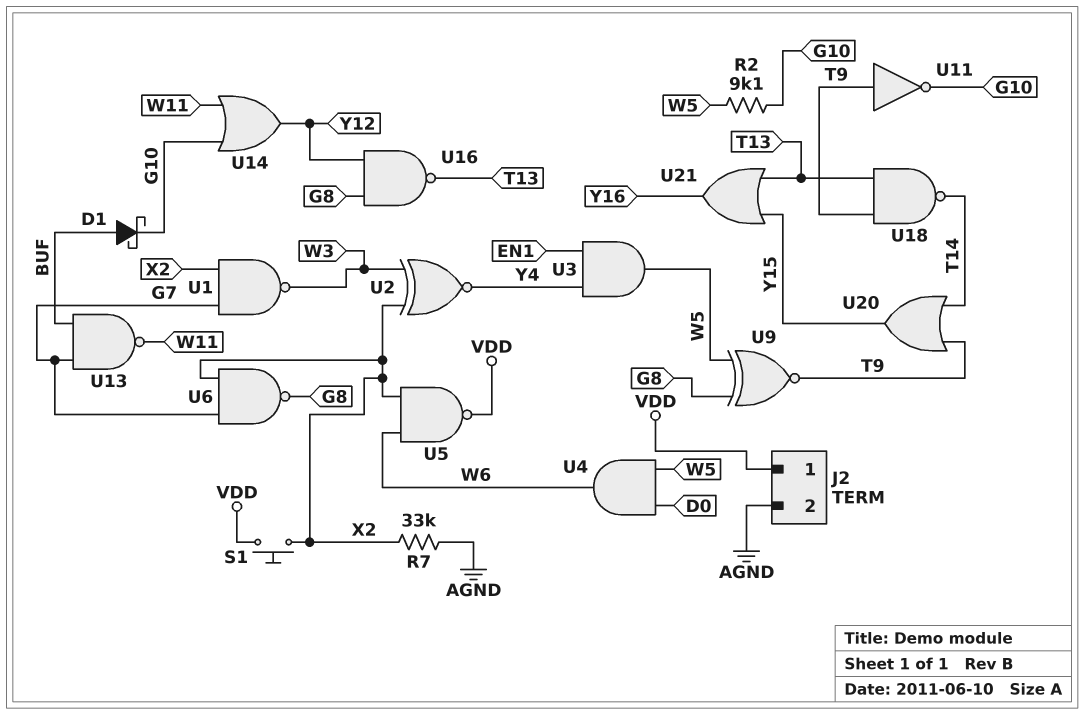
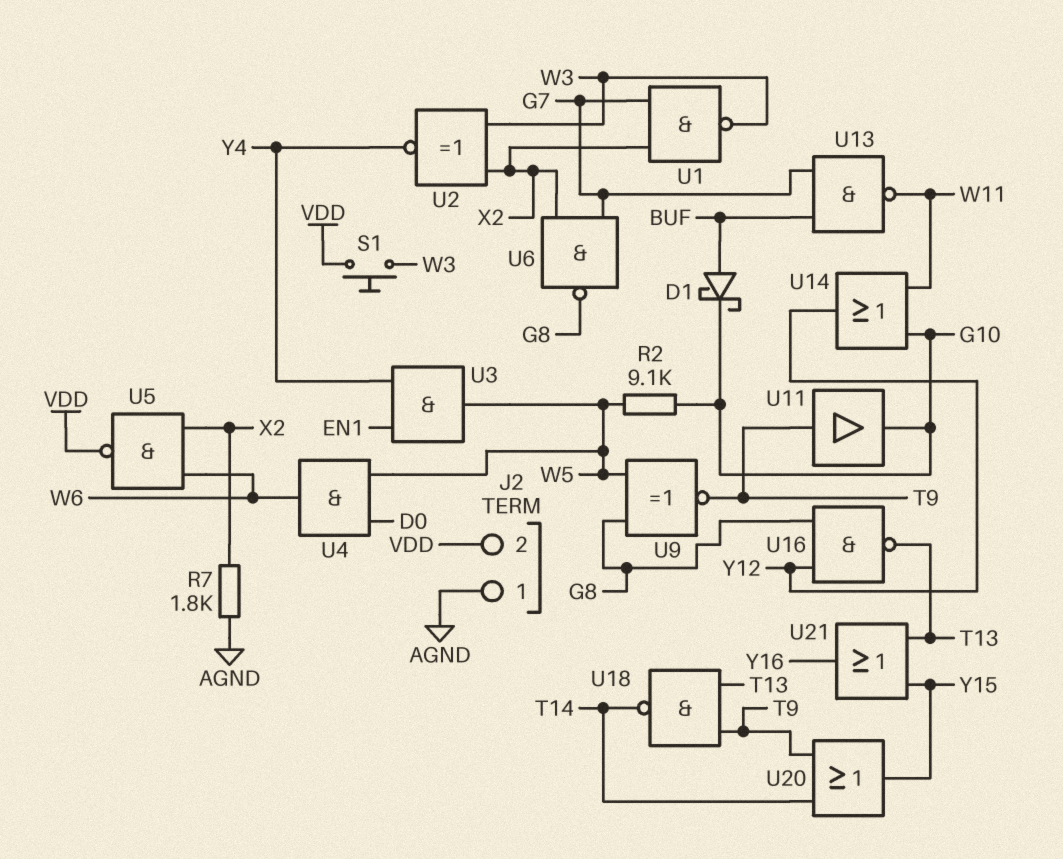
J2 pin 1: VDD -> AGND
J2 pin 2: AGND -> VDD
R7: 33k (AGND, X2) -> 1.8k (AGND, X2)
S1: button (VDD, X2) -> button (VDD, W3)
U11: NOT (in T9, out G10) -> buffer (in T9, out G10)

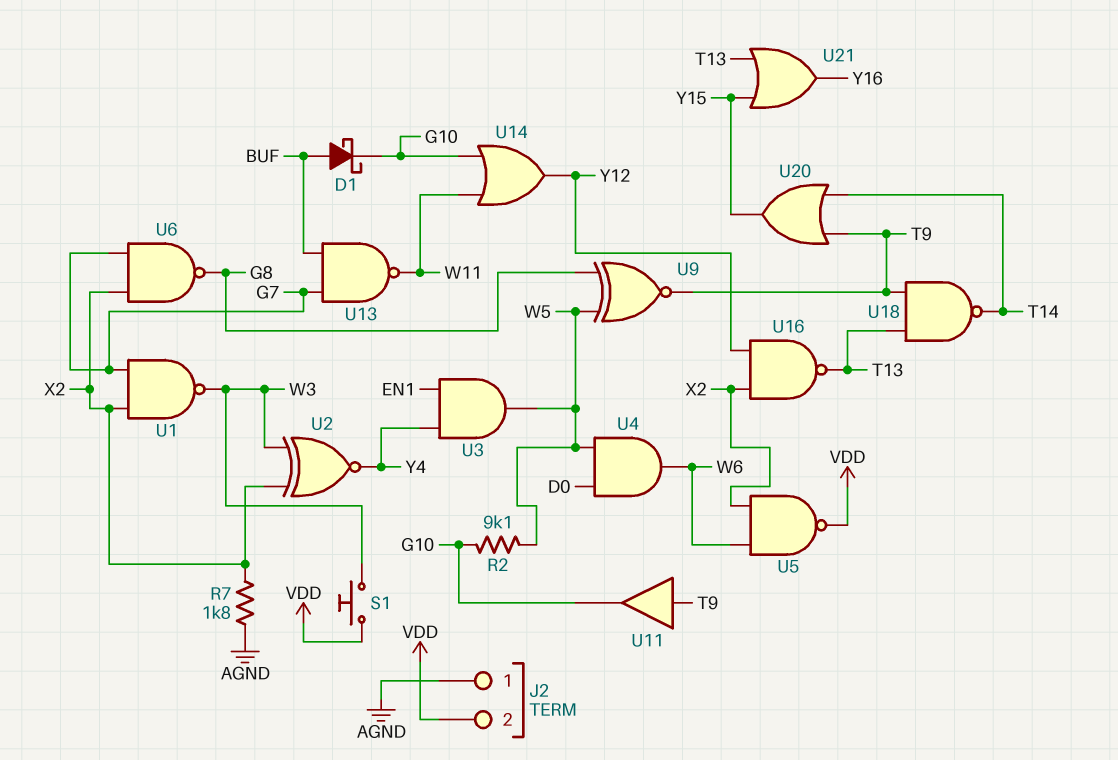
U16: NAND (in G8, in Y12, out T13) -> NAND (in X2, in Y12, out T13)

